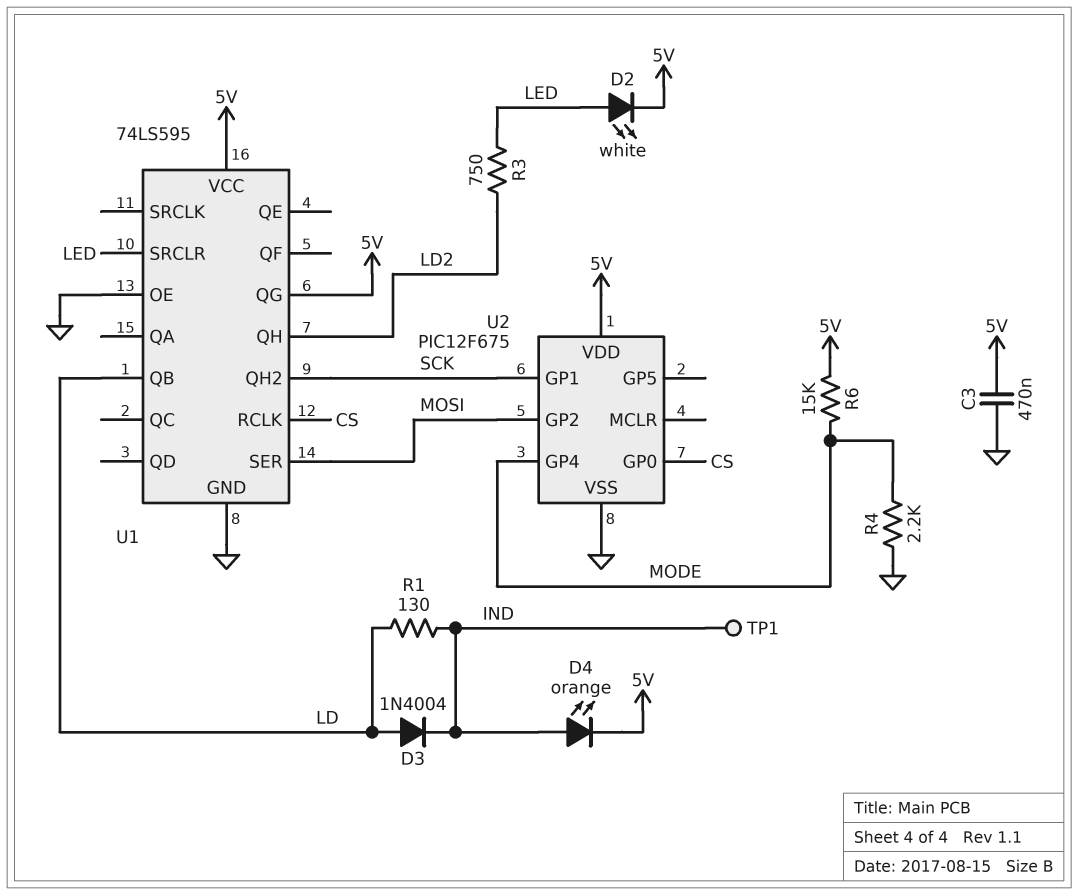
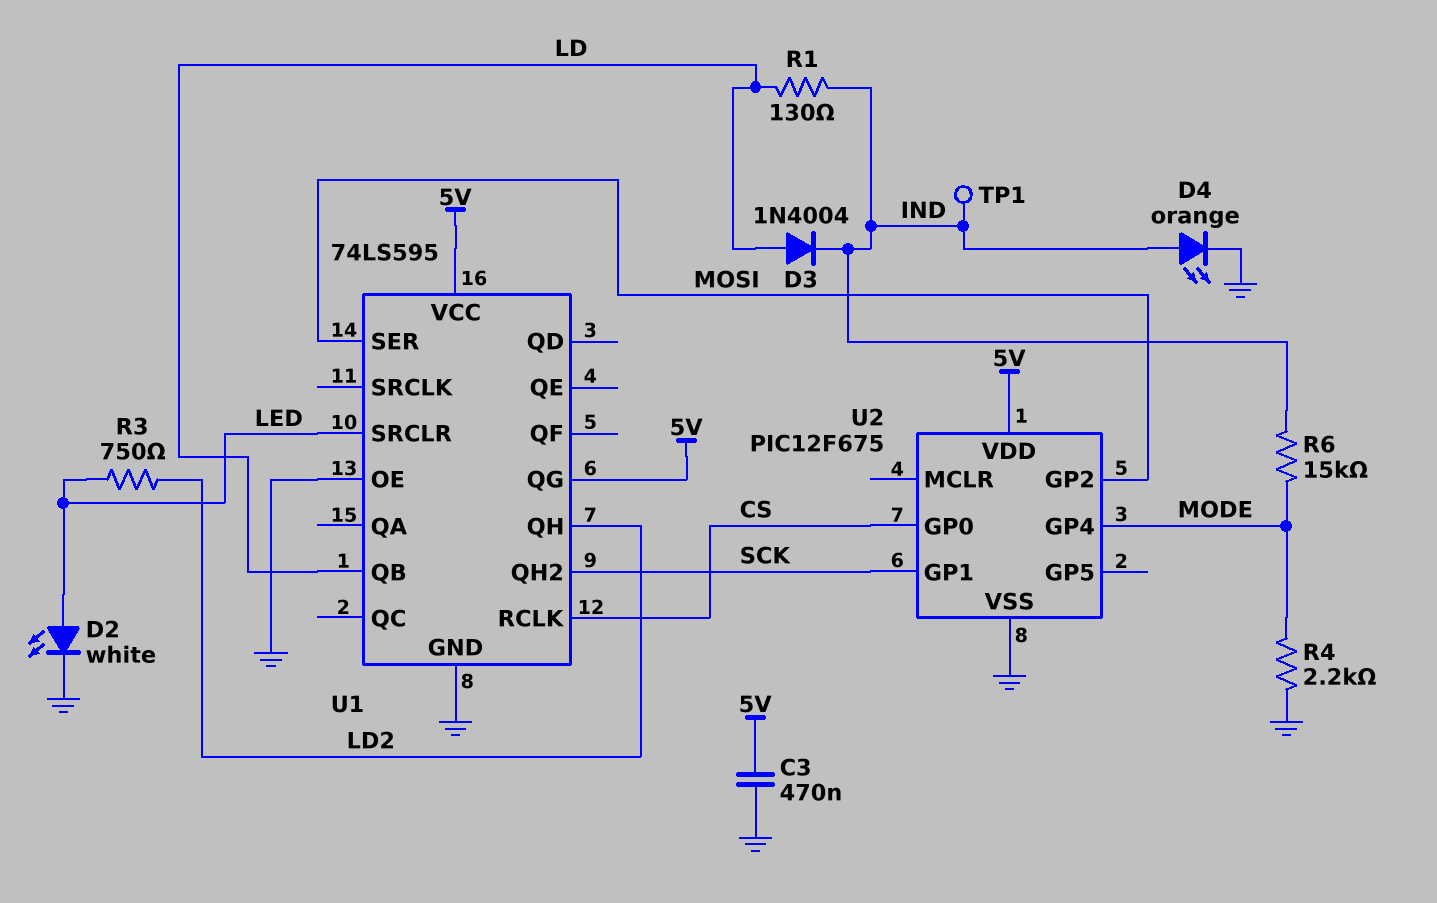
D2: LED white (A LED, K 5V) -> LED white (A LED, K GND)
D4: LED orange (A IND, K 5V) -> LED orange (A IND, K GND)
R6: 15k (5V, MODE) -> 15k (IND, MODE)

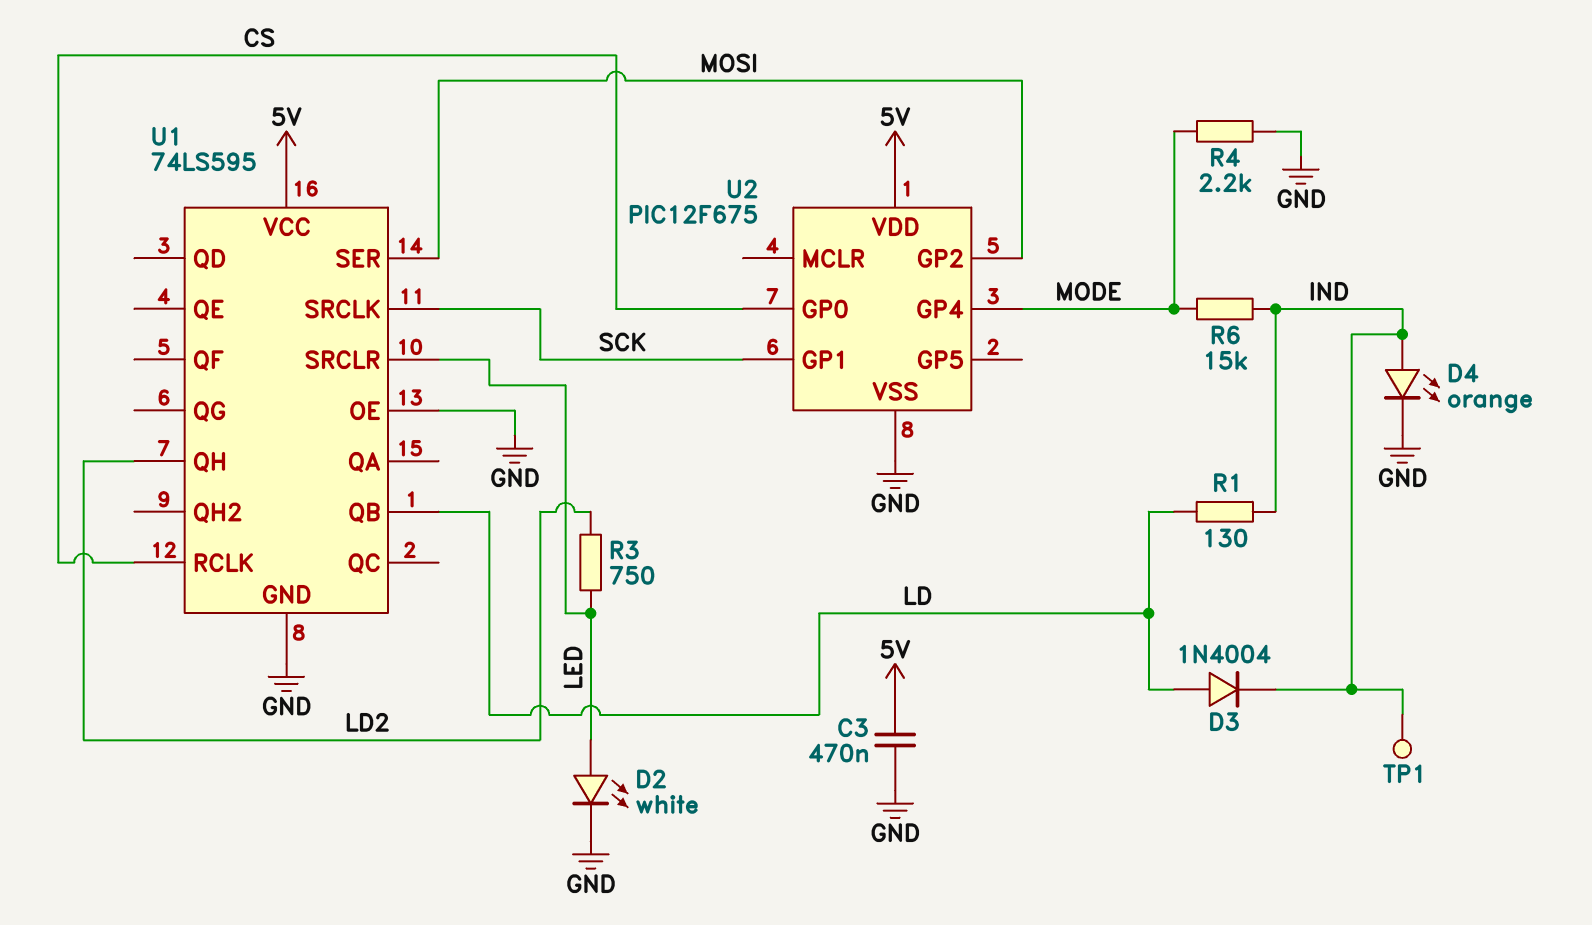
U1 pin QG: 5V -> none
U1 pin QH2: SCK -> none
U1 pin SRCLK: none -> SCK

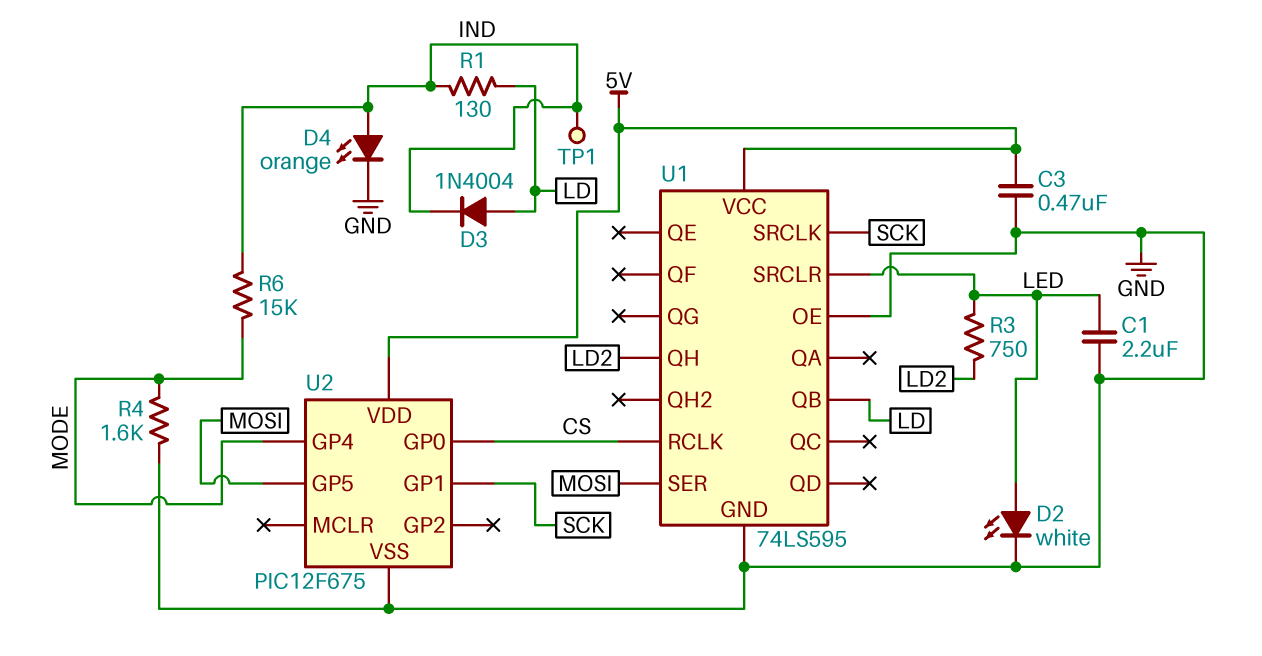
C1: none -> 2.2uF (GND, LED)
R4: 2.2k (GND, MODE) -> 1.6k (GND, MODE)
U2 pin GP2: MOSI -> none
U2 pin GP5: none -> MOSI

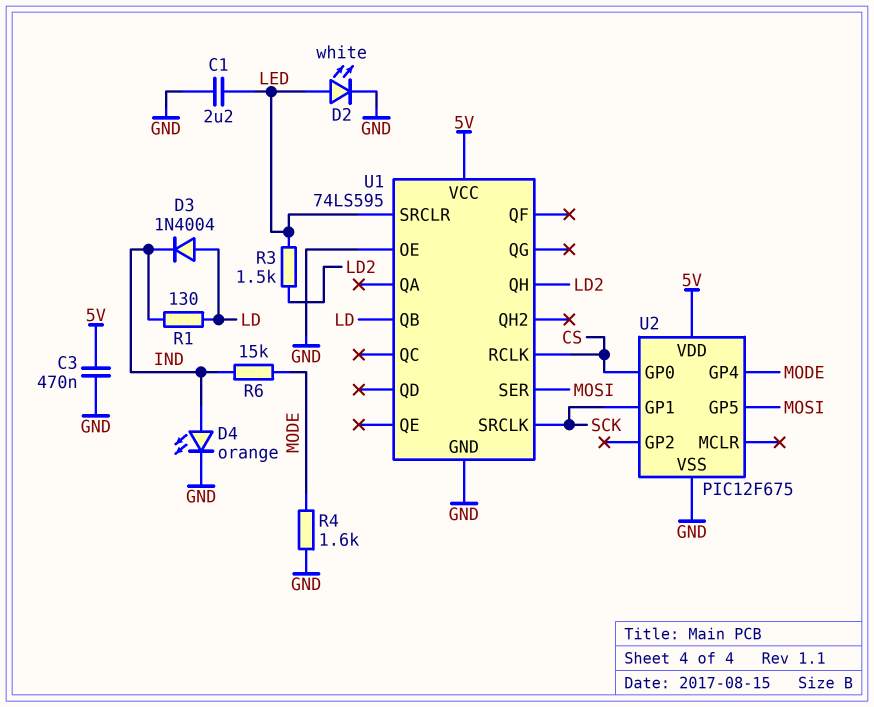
R3: 750 (LD2, LED) -> 1.5k (LD2, LED)
TP1: test point (IND) -> none

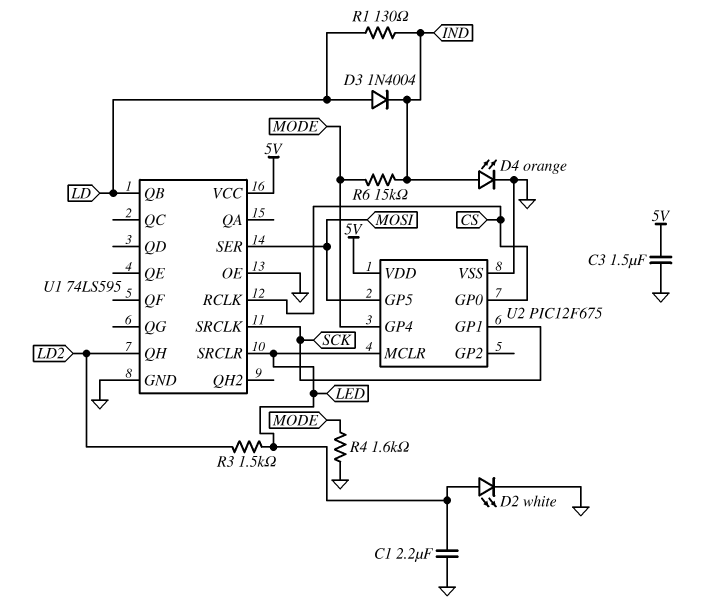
C3: 470nF (5V, GND) -> 1.5uF (5V, GND)
U2 pin MCLR: none -> LED

